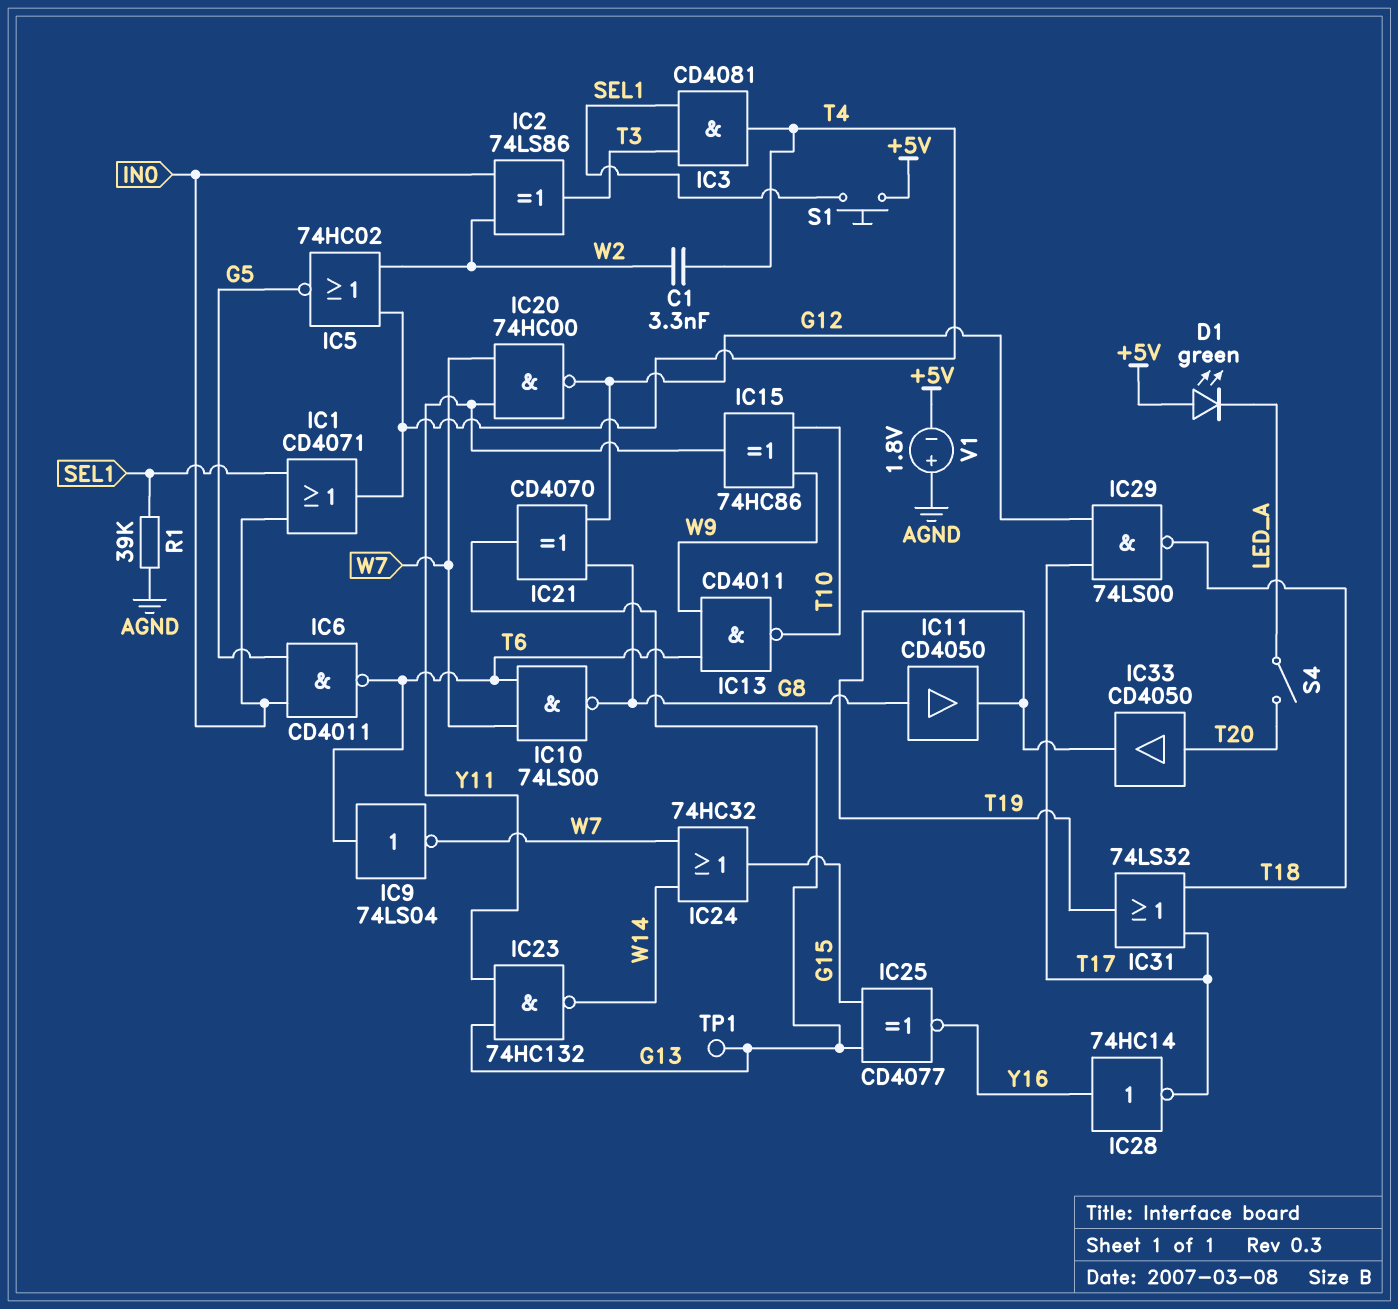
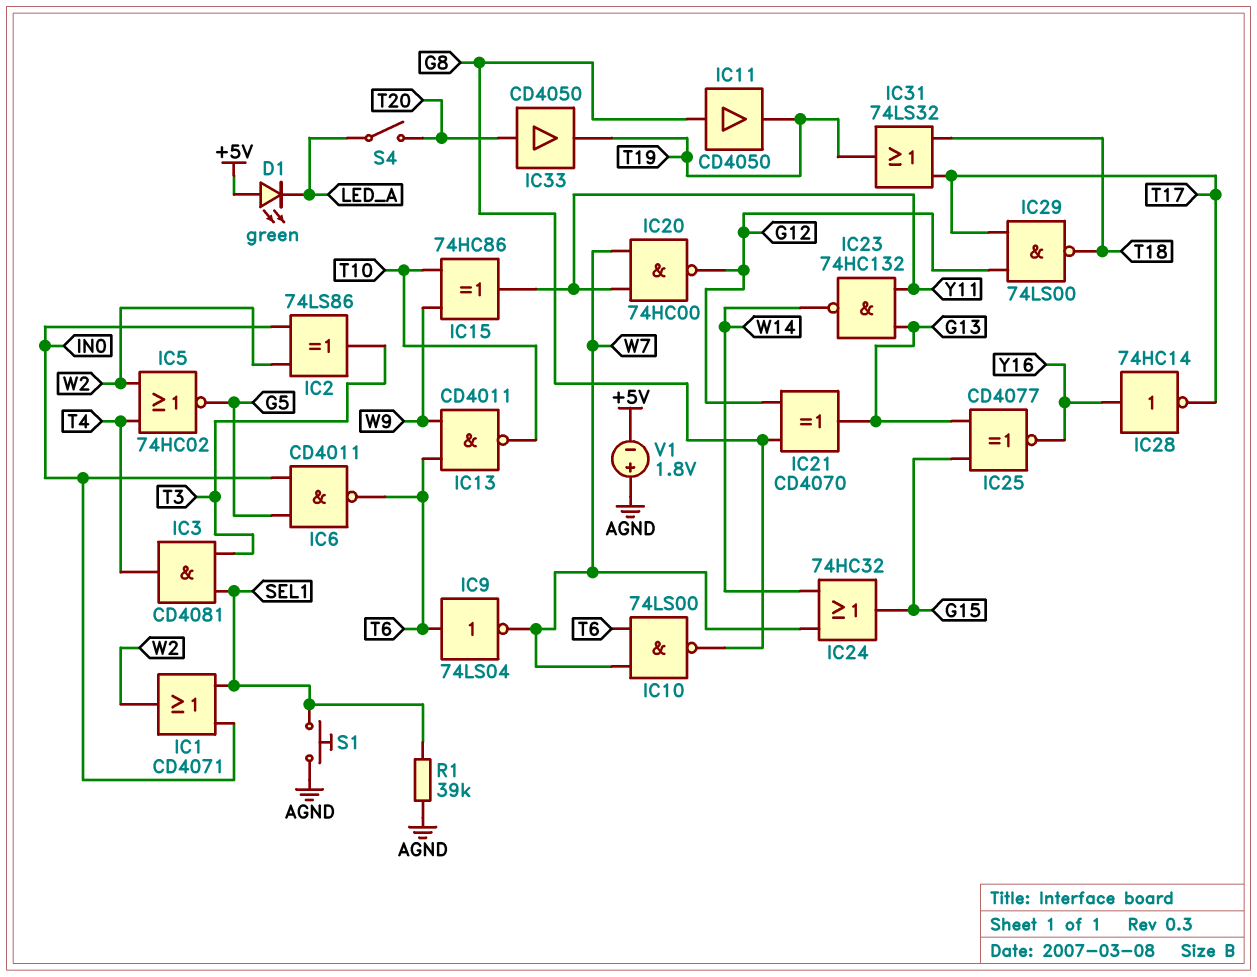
C1: 3.3nF (T4, W2) -> none
IC1: OR CD4071 (in IN0, in SEL1, out T4) -> OR CD4071 (in IN0, in SEL1, out W2)
S1: button (+5V, SEL1) -> button (AGND, SEL1)
TP1: test point (G13) -> none

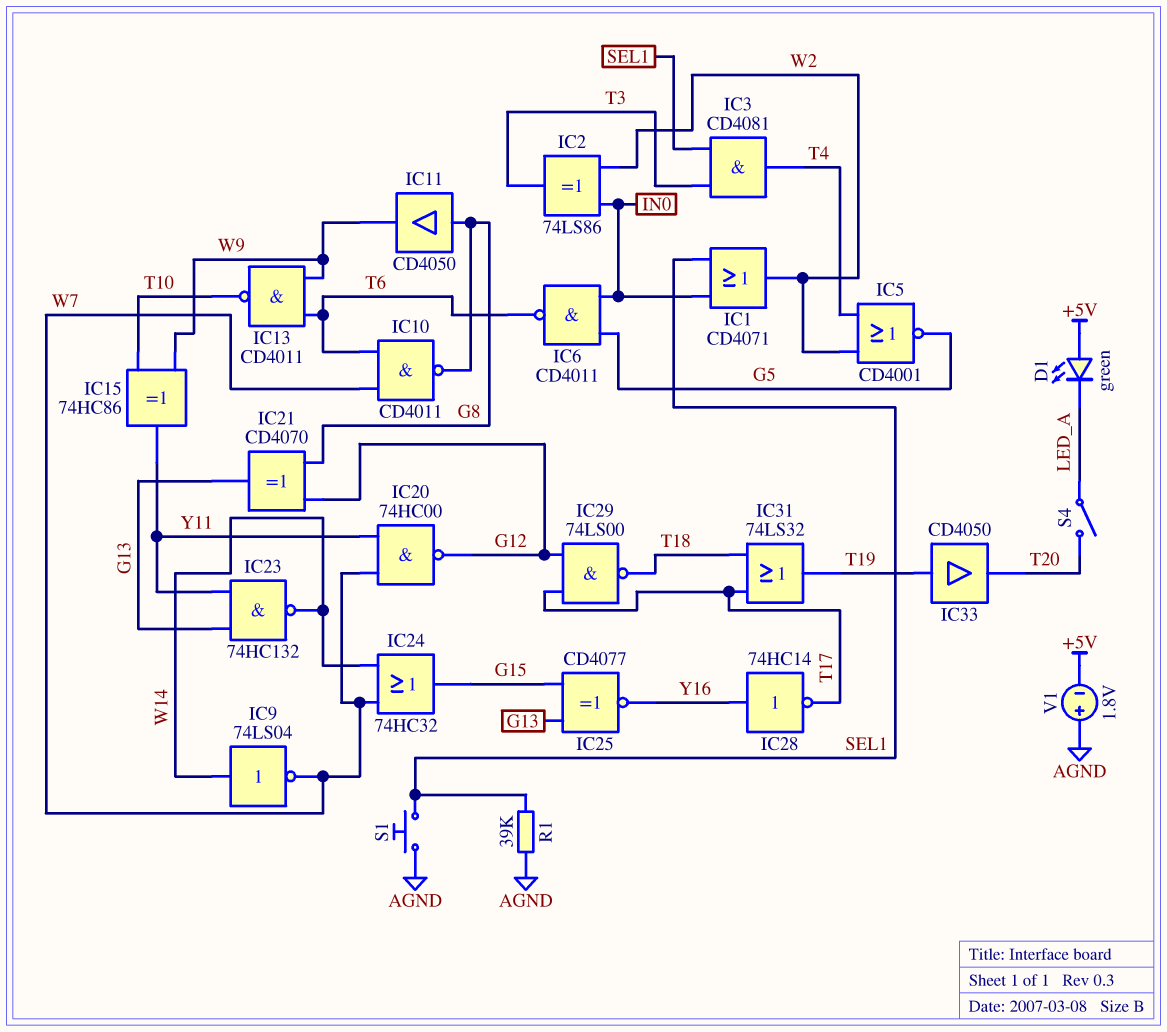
IC5: NOR 74HC02 (in T4, in W2, out G5) -> NOR CD4001 (in T4, in W2, out G5)
IC9: NOT 74LS04 (in T6, out W7) -> NOT 74LS04 (in W14, out W7)
IC10: NAND 74LS00 (in T6, in W7, out G8) -> NAND CD4011 (in T6, in W7, out G8)
IC11: buffer CD4050 (in G8, out T19) -> buffer CD4050 (in G8, out W9)
IC33: buffer CD4050 (in T20, out T19) -> buffer CD4050 (in T19, out T20)

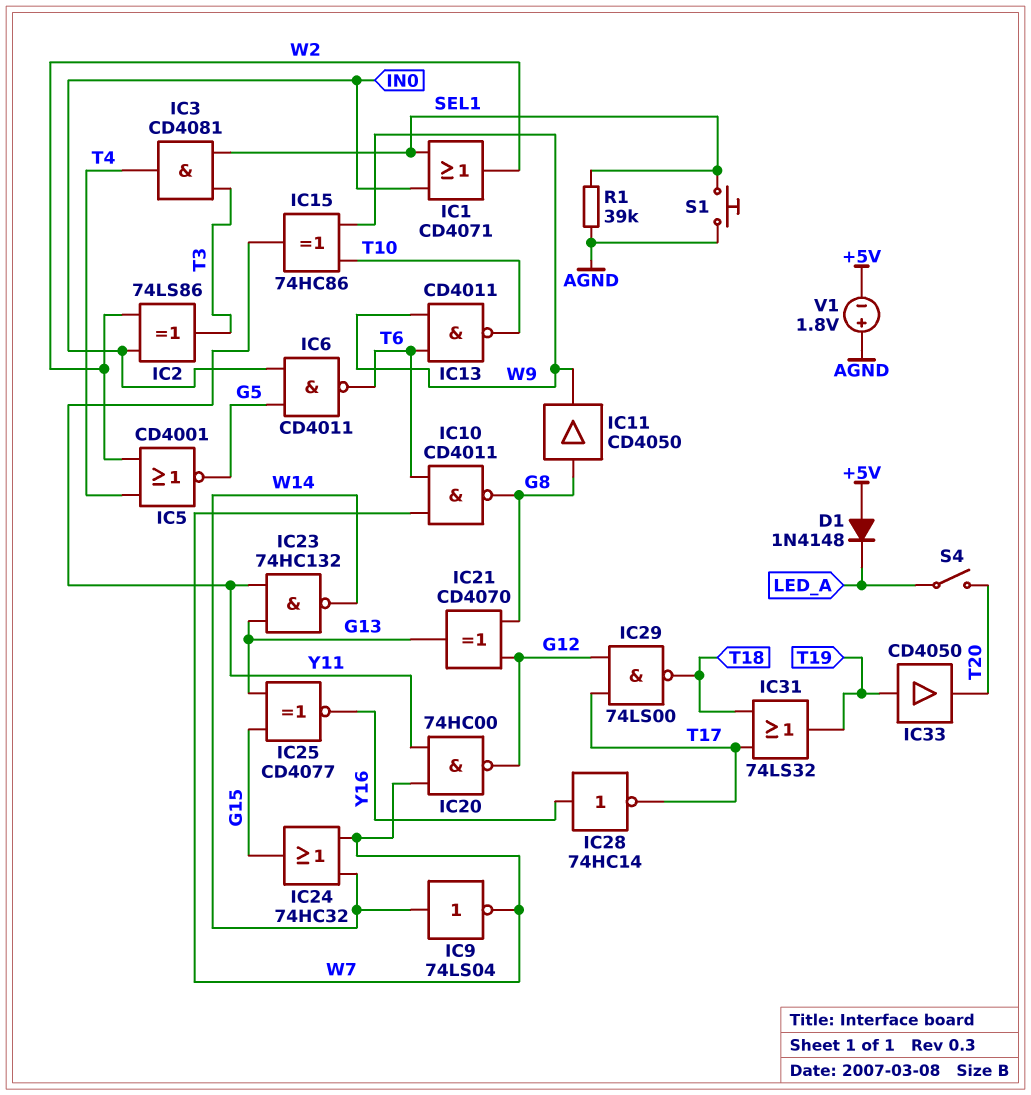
D1: LED green (A +5V, K LED_A) -> diode 1N4148 (A +5V, K LED_A)

